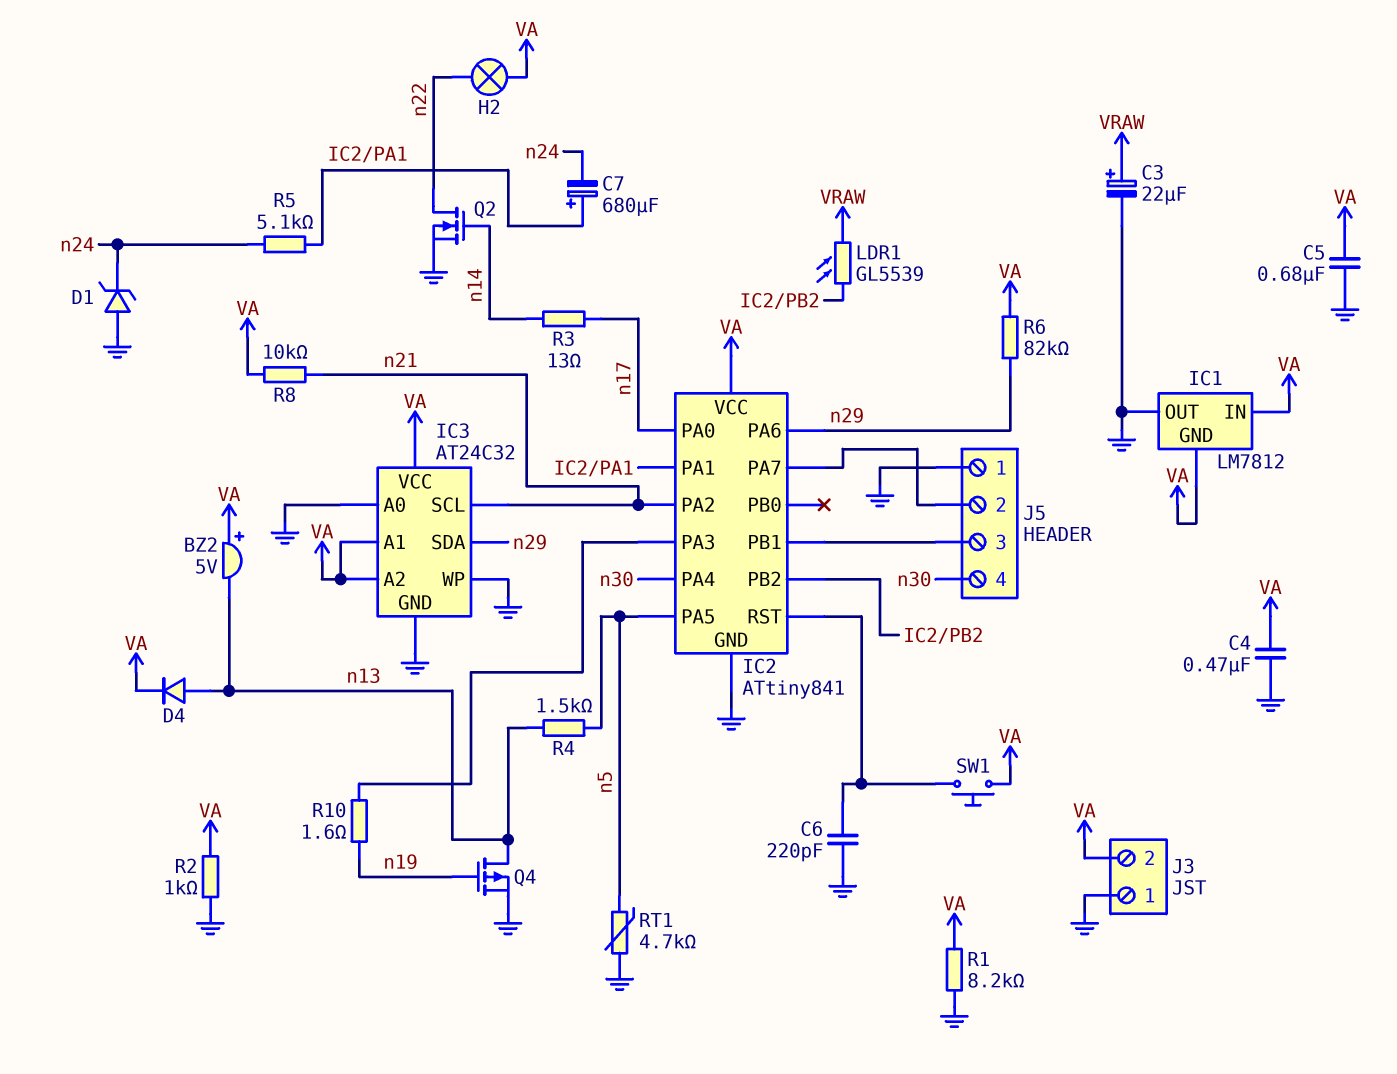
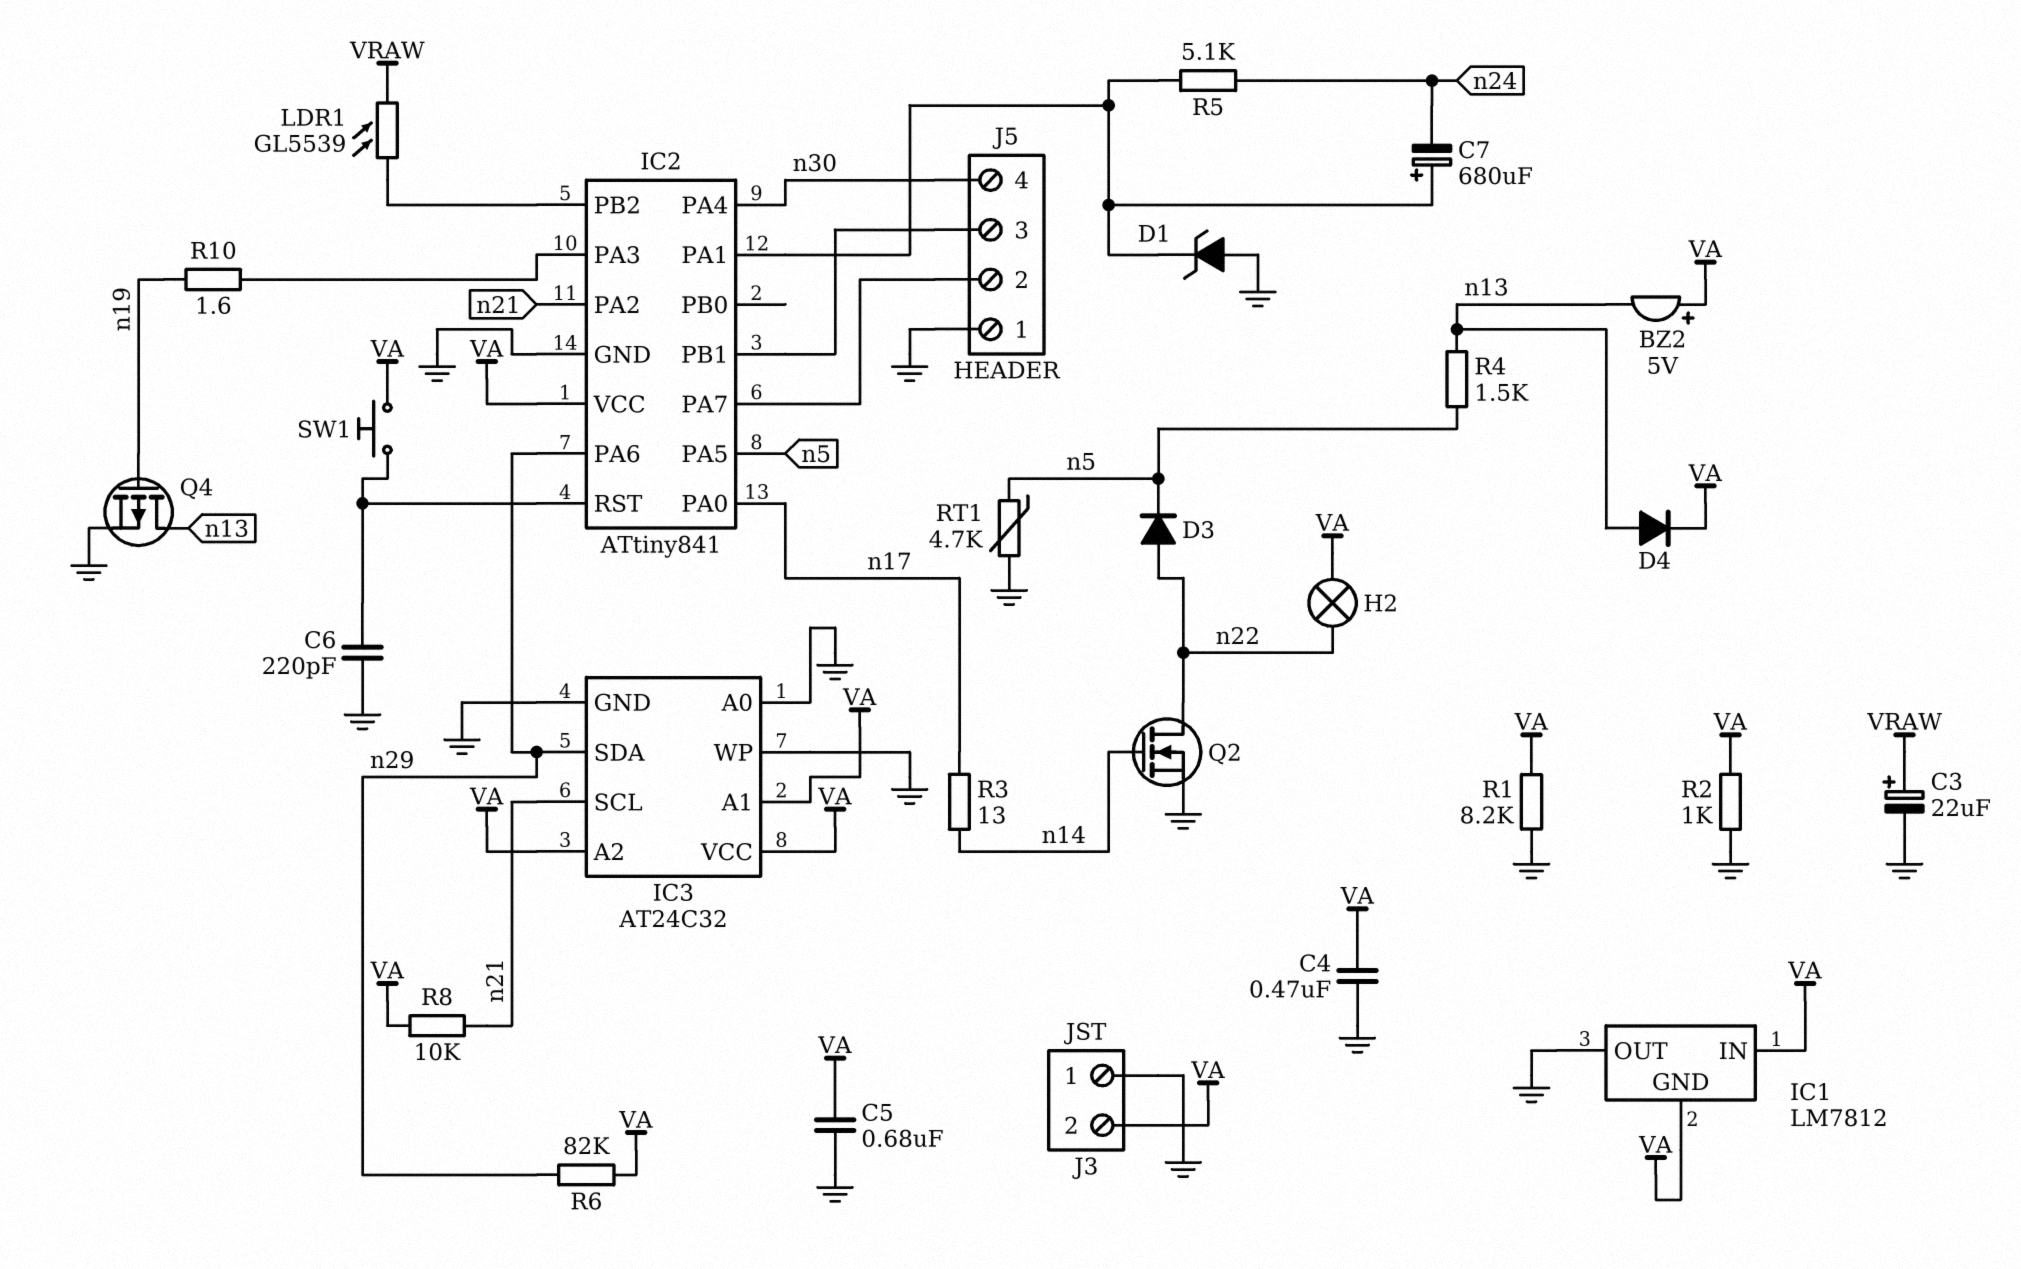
D1: zener (A GND, K n24) -> zener (A GND, K IC2/PA1)
D3: none -> diode (A n22, K n5)

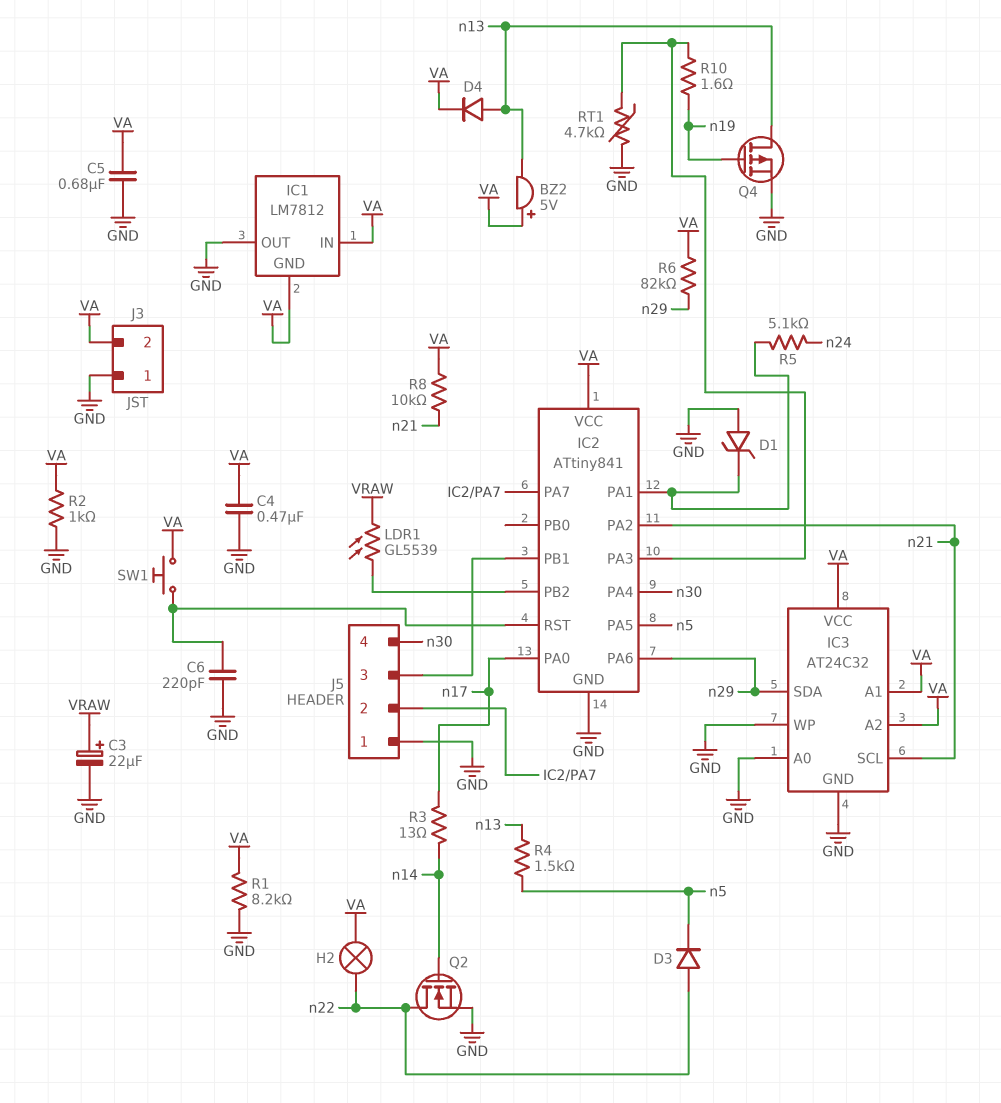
C7: 680uF (plus IC2/PA1, minus n24) -> none
RT1: 4.7k (GND, n5) -> 4.7k (GND, IC2/PA3)

